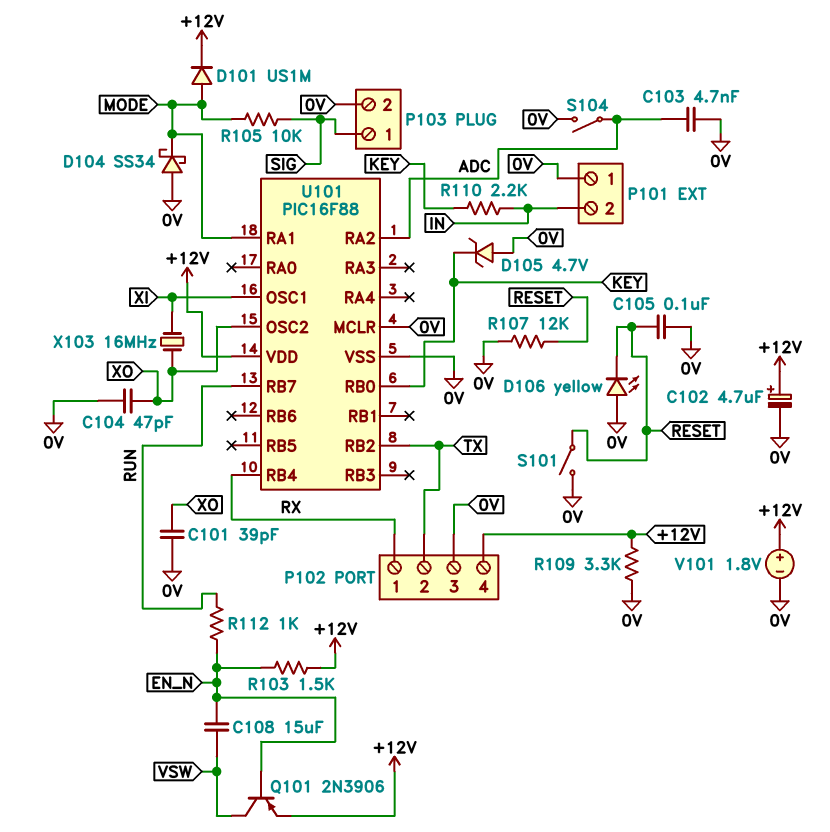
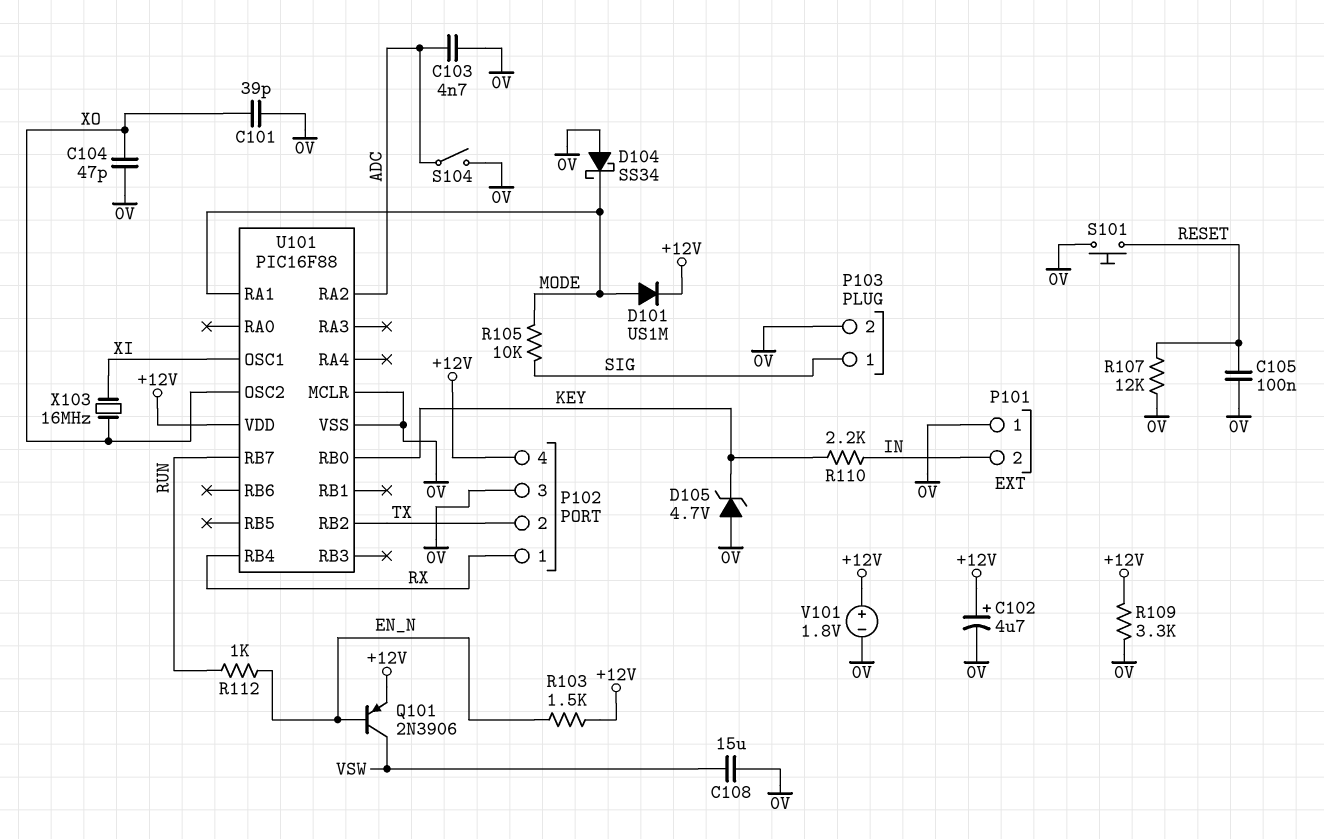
C108: 15uF (EN_N, VSW) -> 15uF (0V, VSW)
D106: LED yellow (A 0V, K RESET) -> none
S101: switch (0V, RESET) -> button (0V, RESET)

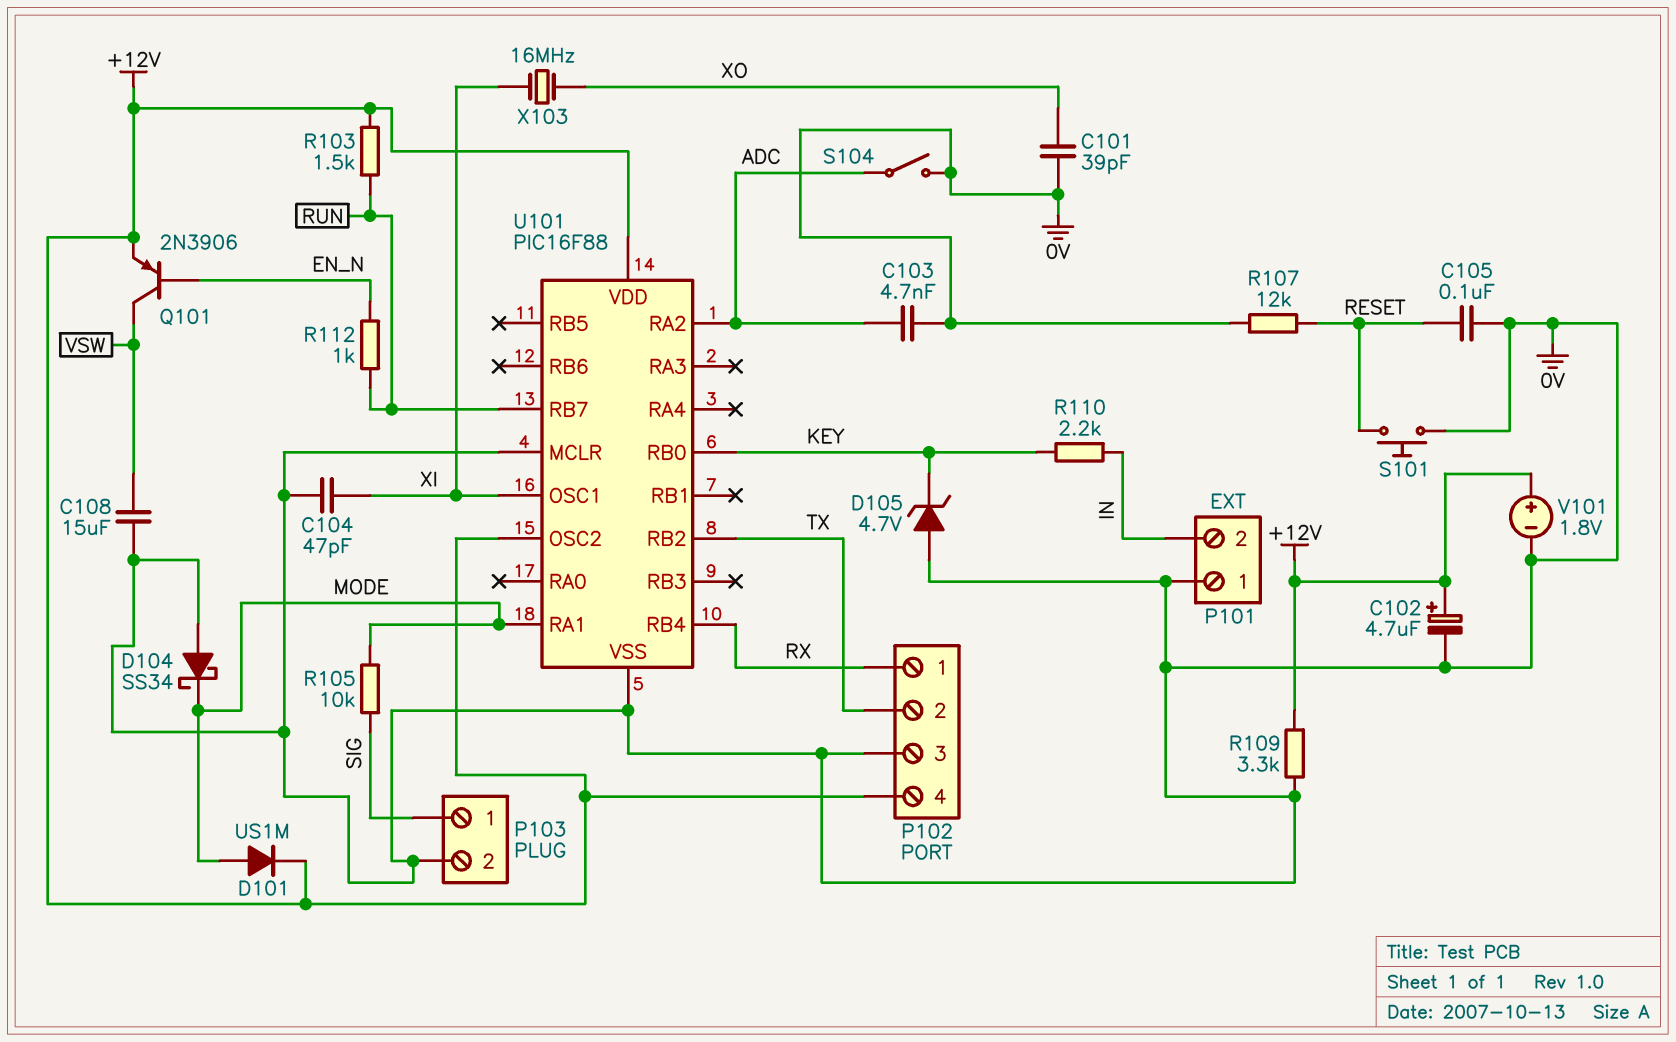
C104: 47pF (0V, XO) -> 47pF (0V, XI)
R103: 1.5k (+12V, EN_N) -> 1.5k (+12V, RUN)
U101 pin OSC2: XO -> +12V

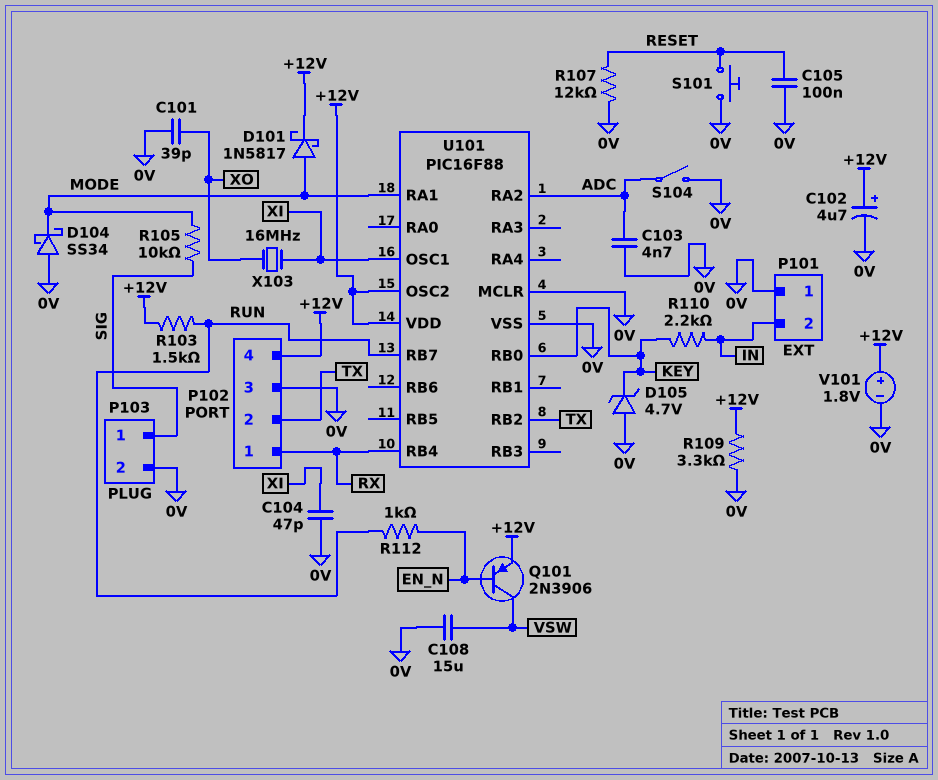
D101: diode US1M (A MODE, K +12V) -> schottky 1N5817 (A MODE, K +12V)

